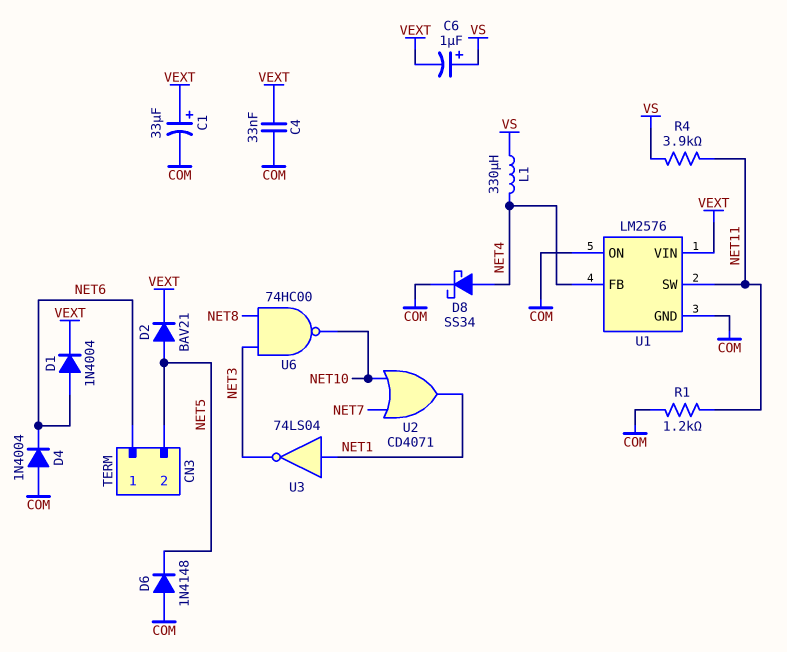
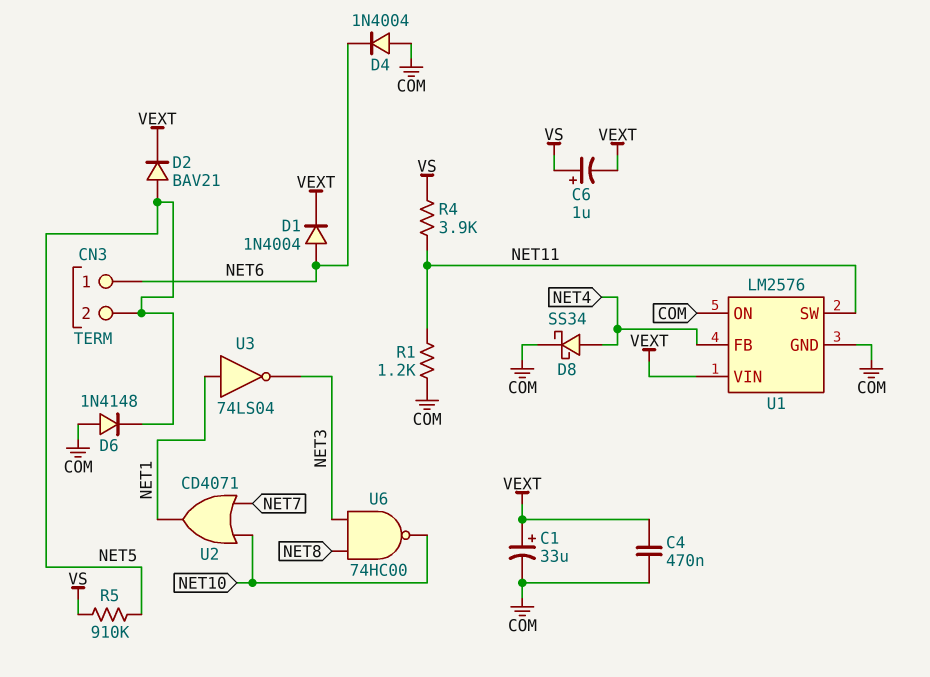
C4: 33nF (COM, VEXT) -> 470nF (COM, VEXT)
L1: 330uH (NET4, VS) -> none
R5: none -> 910k (NET5, VS)

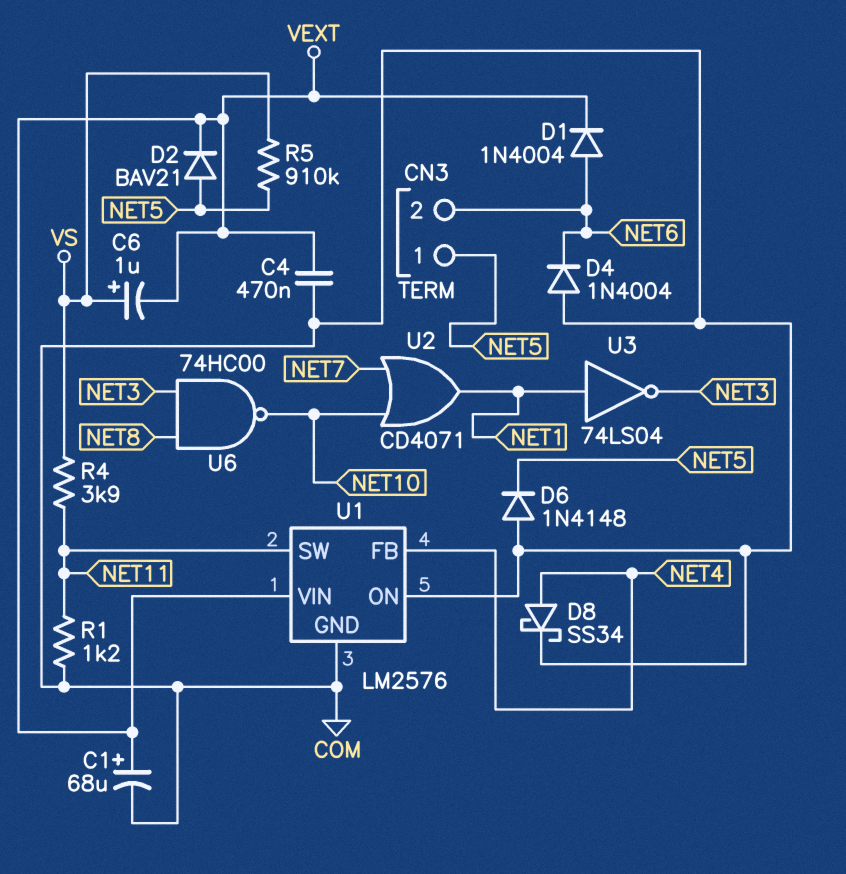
C1: 33uF (plus VEXT, minus COM) -> 68uF (plus VEXT, minus COM)
CN3 pin 1: NET6 -> NET5
CN3 pin 2: NET5 -> NET6

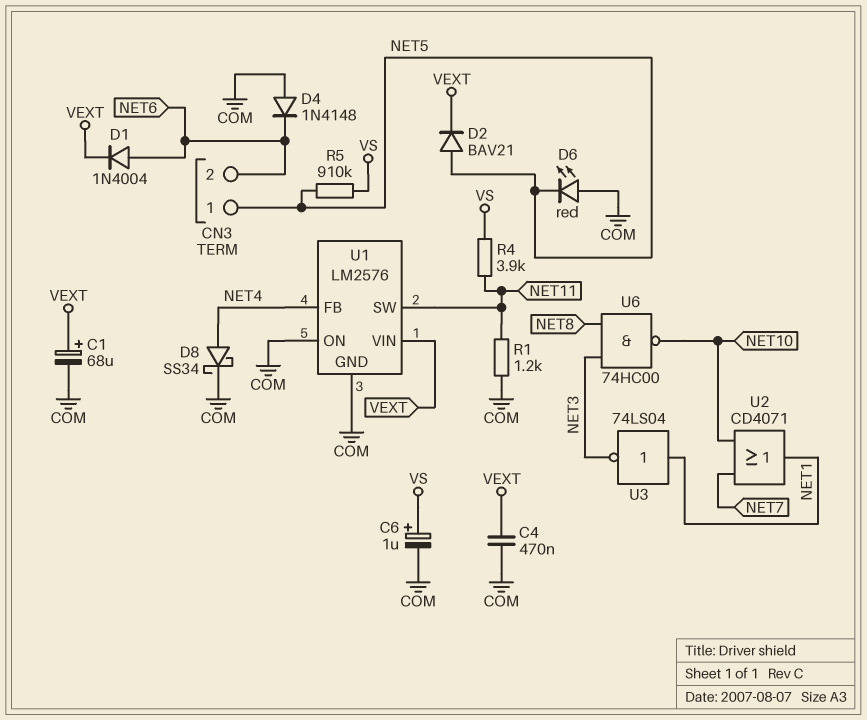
C6: 1uF (plus VS, minus VEXT) -> 1uF (plus VS, minus COM)
D4: diode 1N4004 (A COM, K NET6) -> diode 1N4148 (A COM, K NET6)
D6: diode 1N4148 (A COM, K NET5) -> LED red (A COM, K NET5)

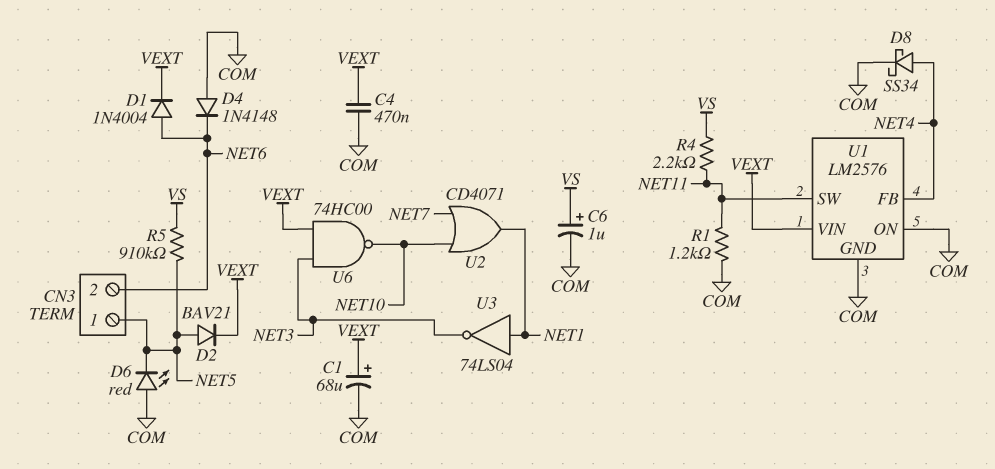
R4: 3.9k (NET11, VS) -> 2.2k (NET11, VS)
U6: NAND 74HC00 (in NET3, in NET8, out NET10) -> NAND 74HC00 (in NET3, in VEXT, out NET10)

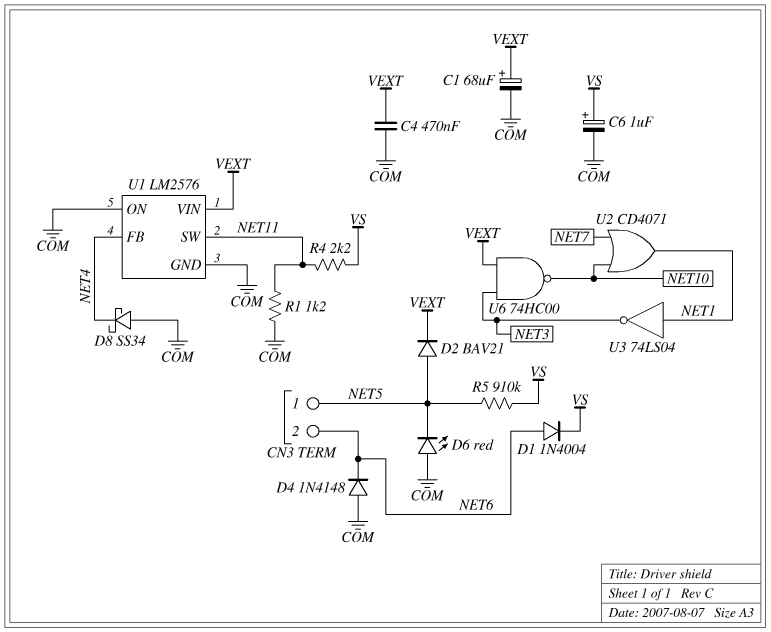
D1: diode 1N4004 (A NET6, K VEXT) -> diode 1N4004 (A NET6, K VS)
D8: schottky SS34 (A NET4, K COM) -> schottky SS34 (A COM, K NET4)

